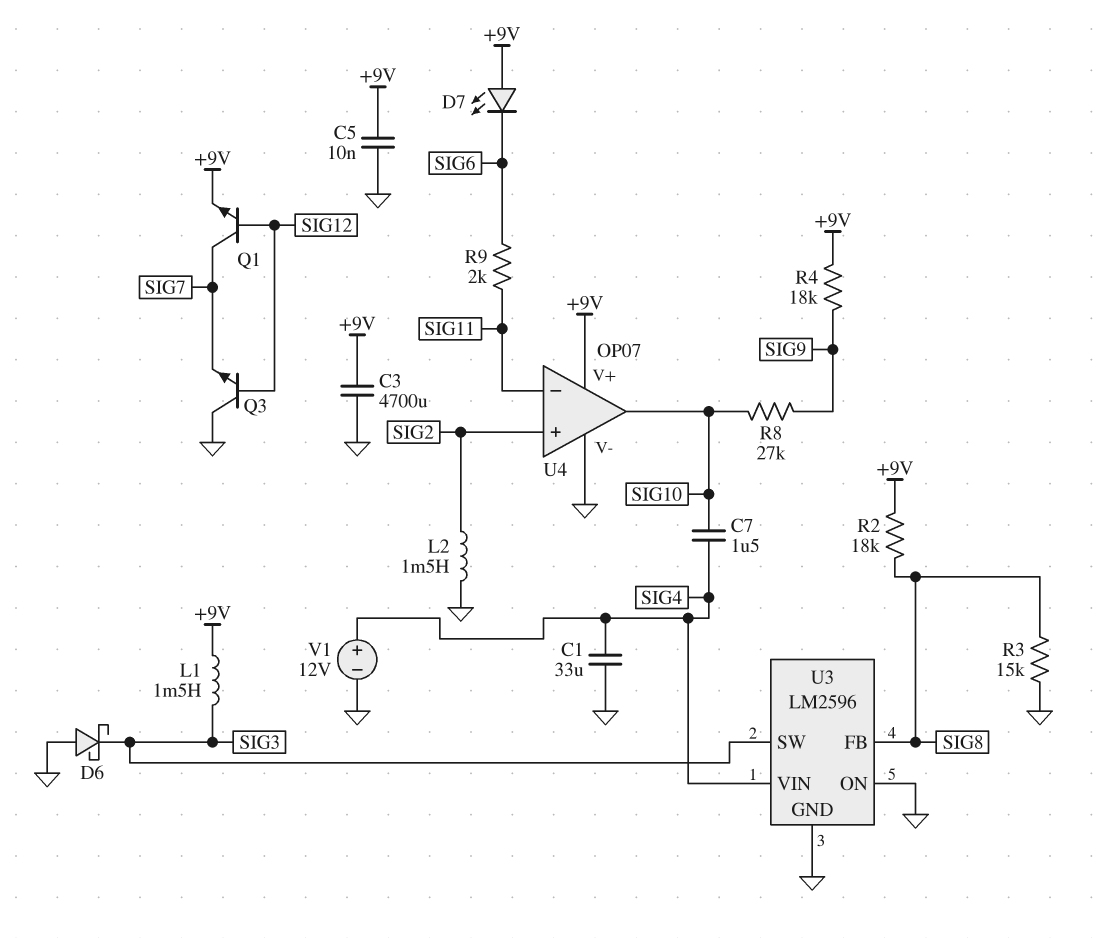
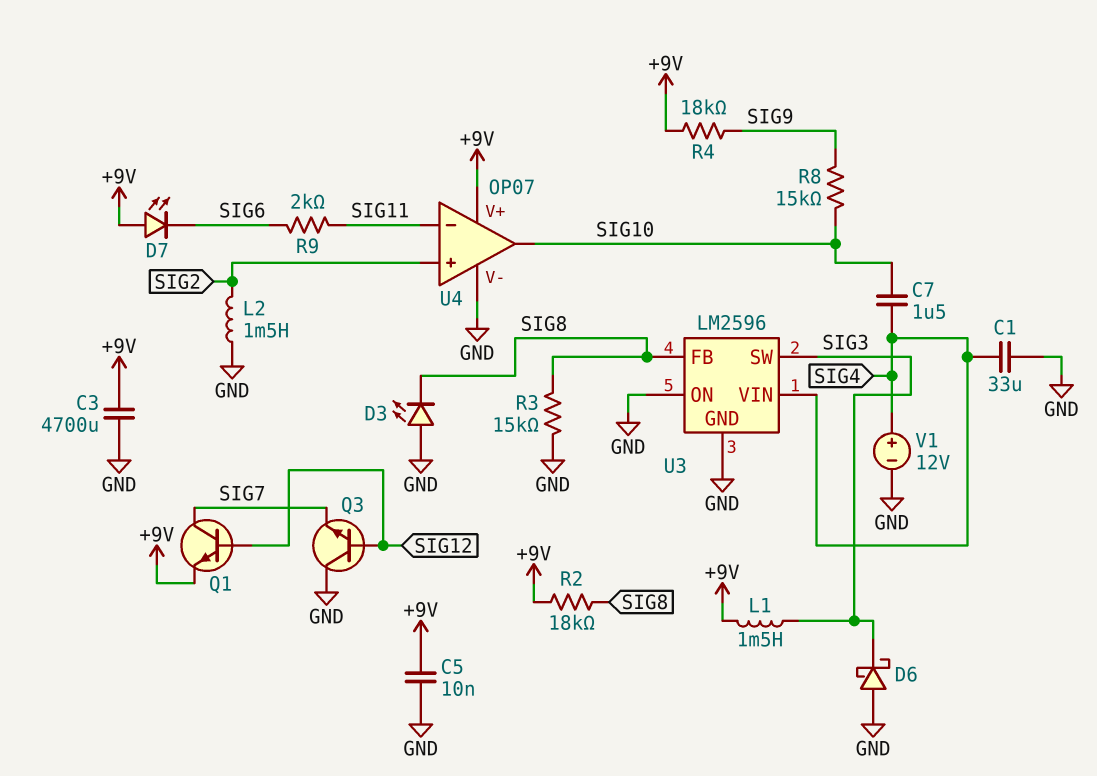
D3: none -> LED (A GND, K SIG8)
R8: 27k (SIG9, SIG10) -> 15k (SIG9, SIG10)

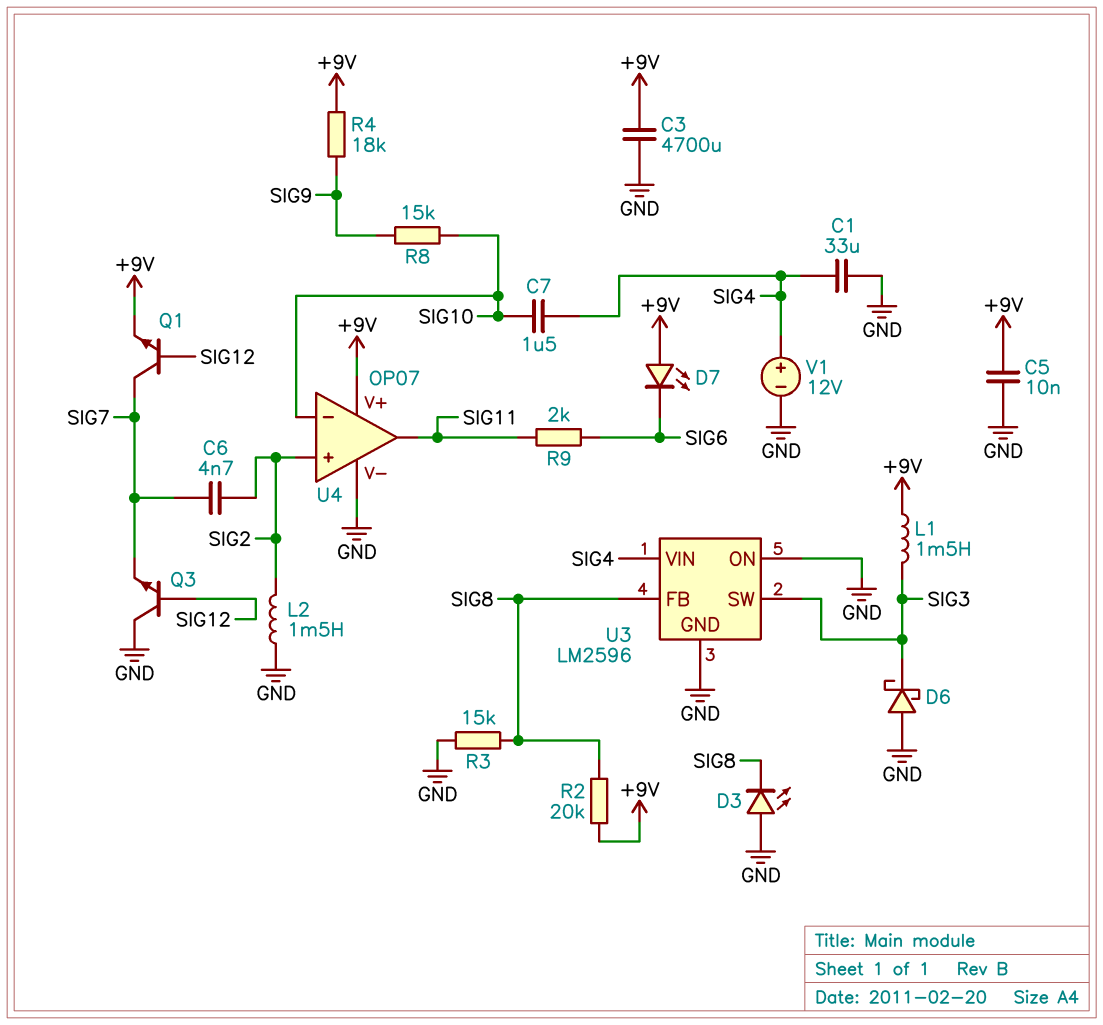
C6: none -> 4.7nF (SIG2, SIG7)
R2: 18k (+9V, SIG8) -> 20k (+9V, SIG8)
U4 pin in-: SIG11 -> SIG10
U4 pin out: SIG10 -> SIG11

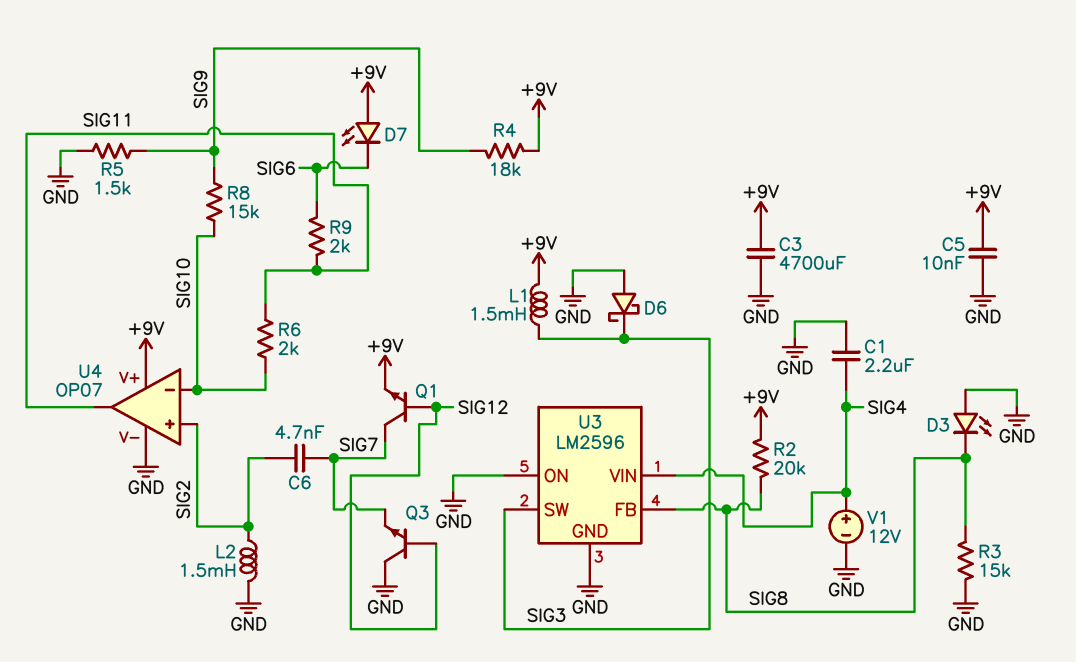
C1: 33uF (GND, SIG4) -> 2.2uF (GND, SIG4)
C7: 1.5uF (SIG4, SIG10) -> none
R5: none -> 1.5k (GND, SIG9)
R6: none -> 2k (SIG10, SIG11)

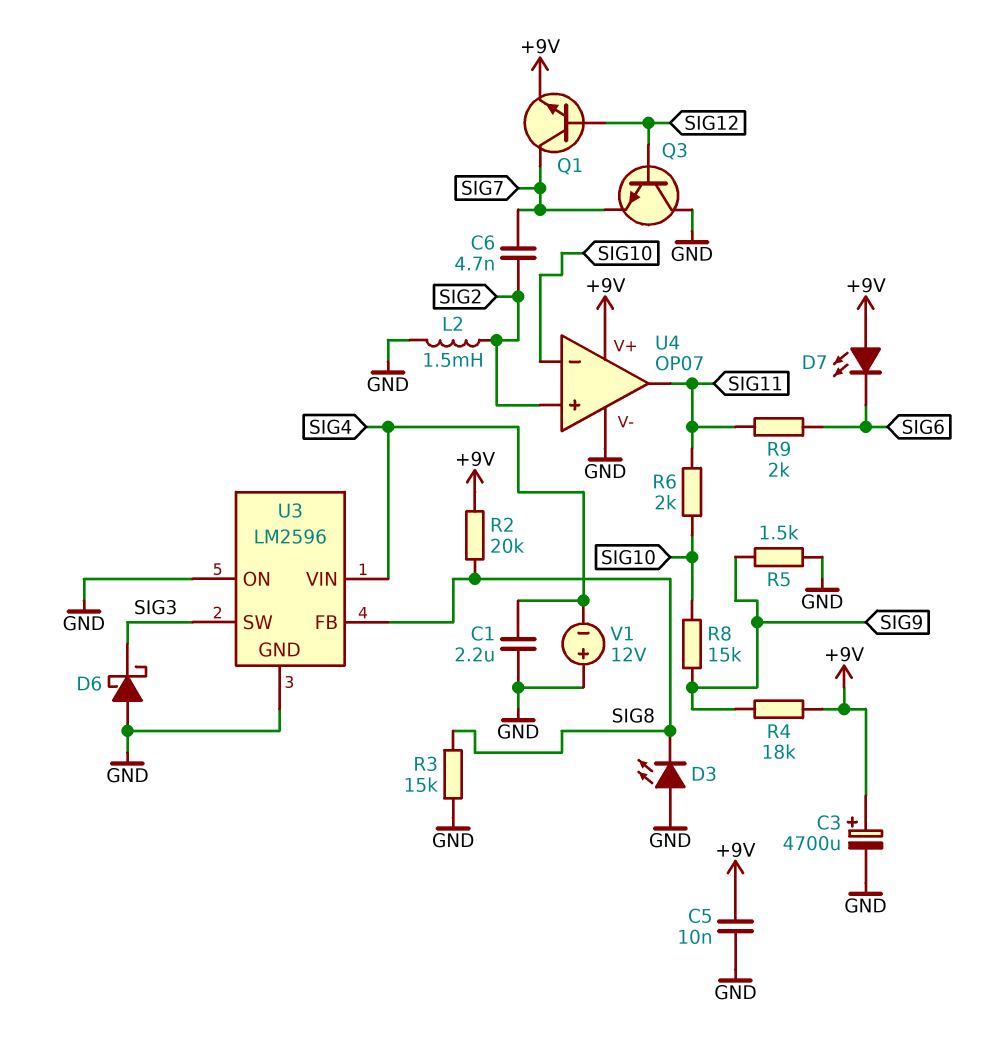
C3: 4700uF (+9V, GND) -> 4700uF (plus +9V, minus GND)
L1: 1.5mH (+9V, SIG3) -> none
V1: 12V (plus SIG4, minus GND) -> 12V (plus GND, minus SIG4)

